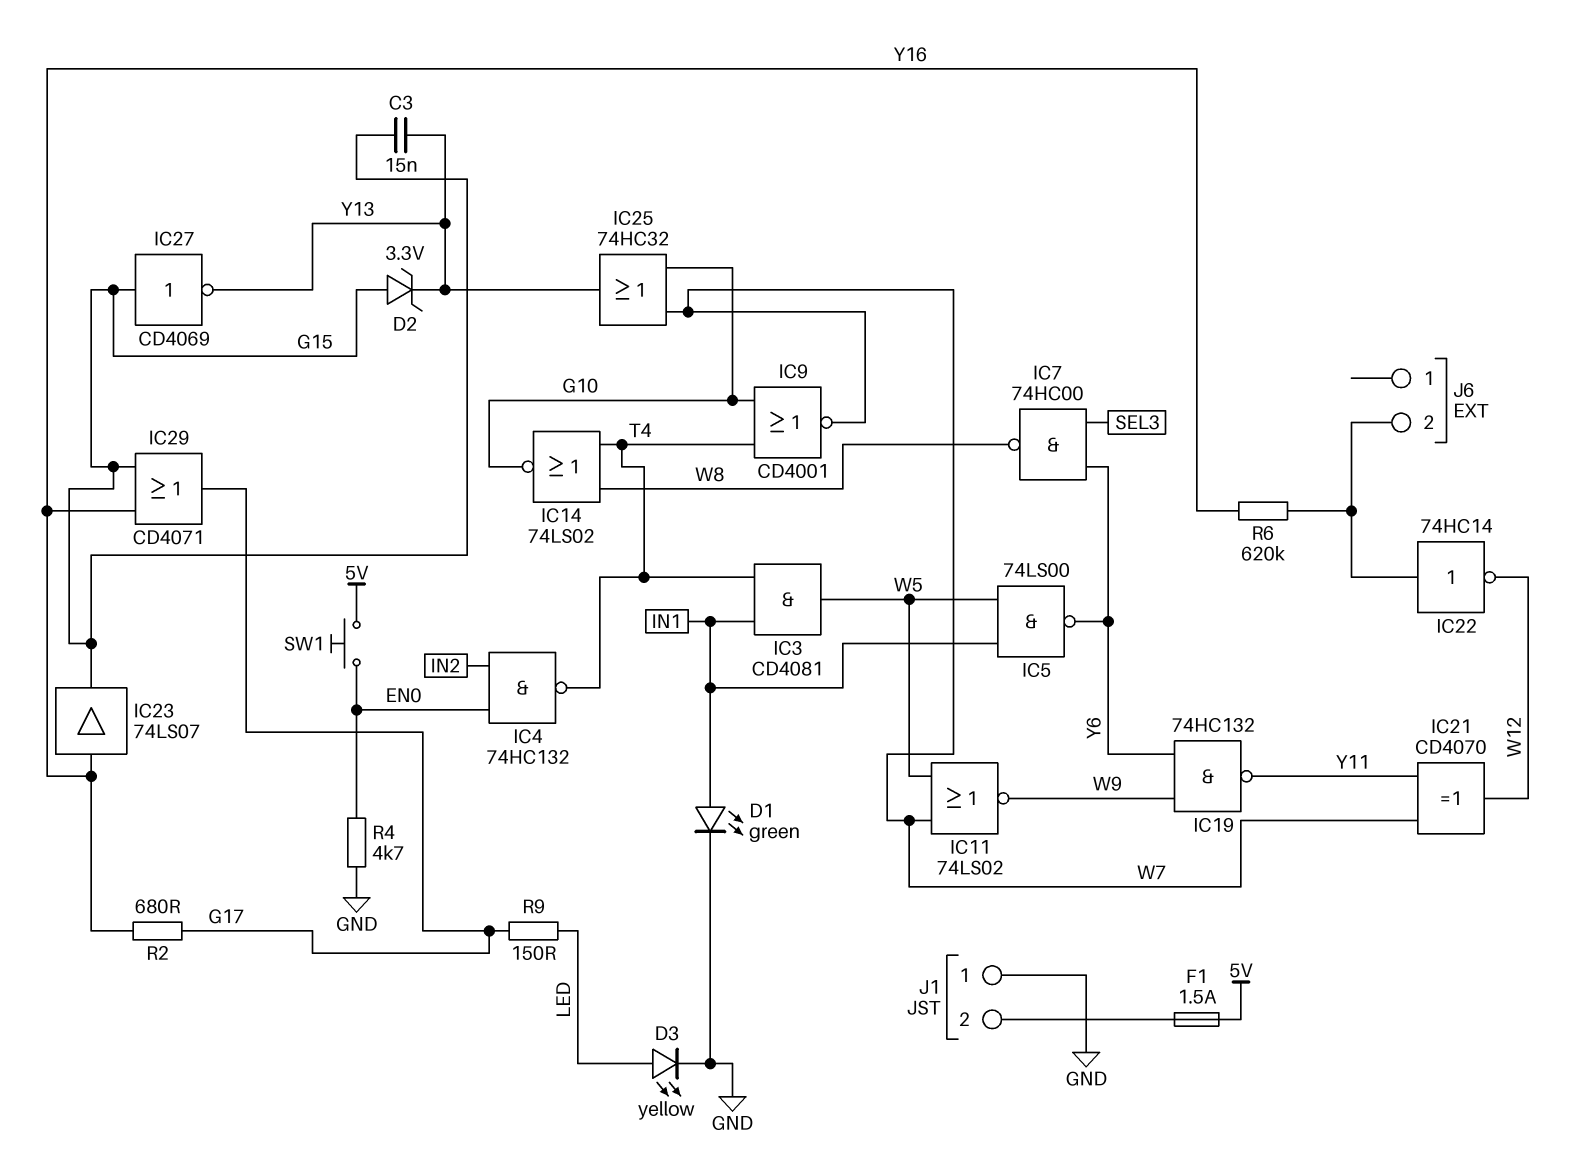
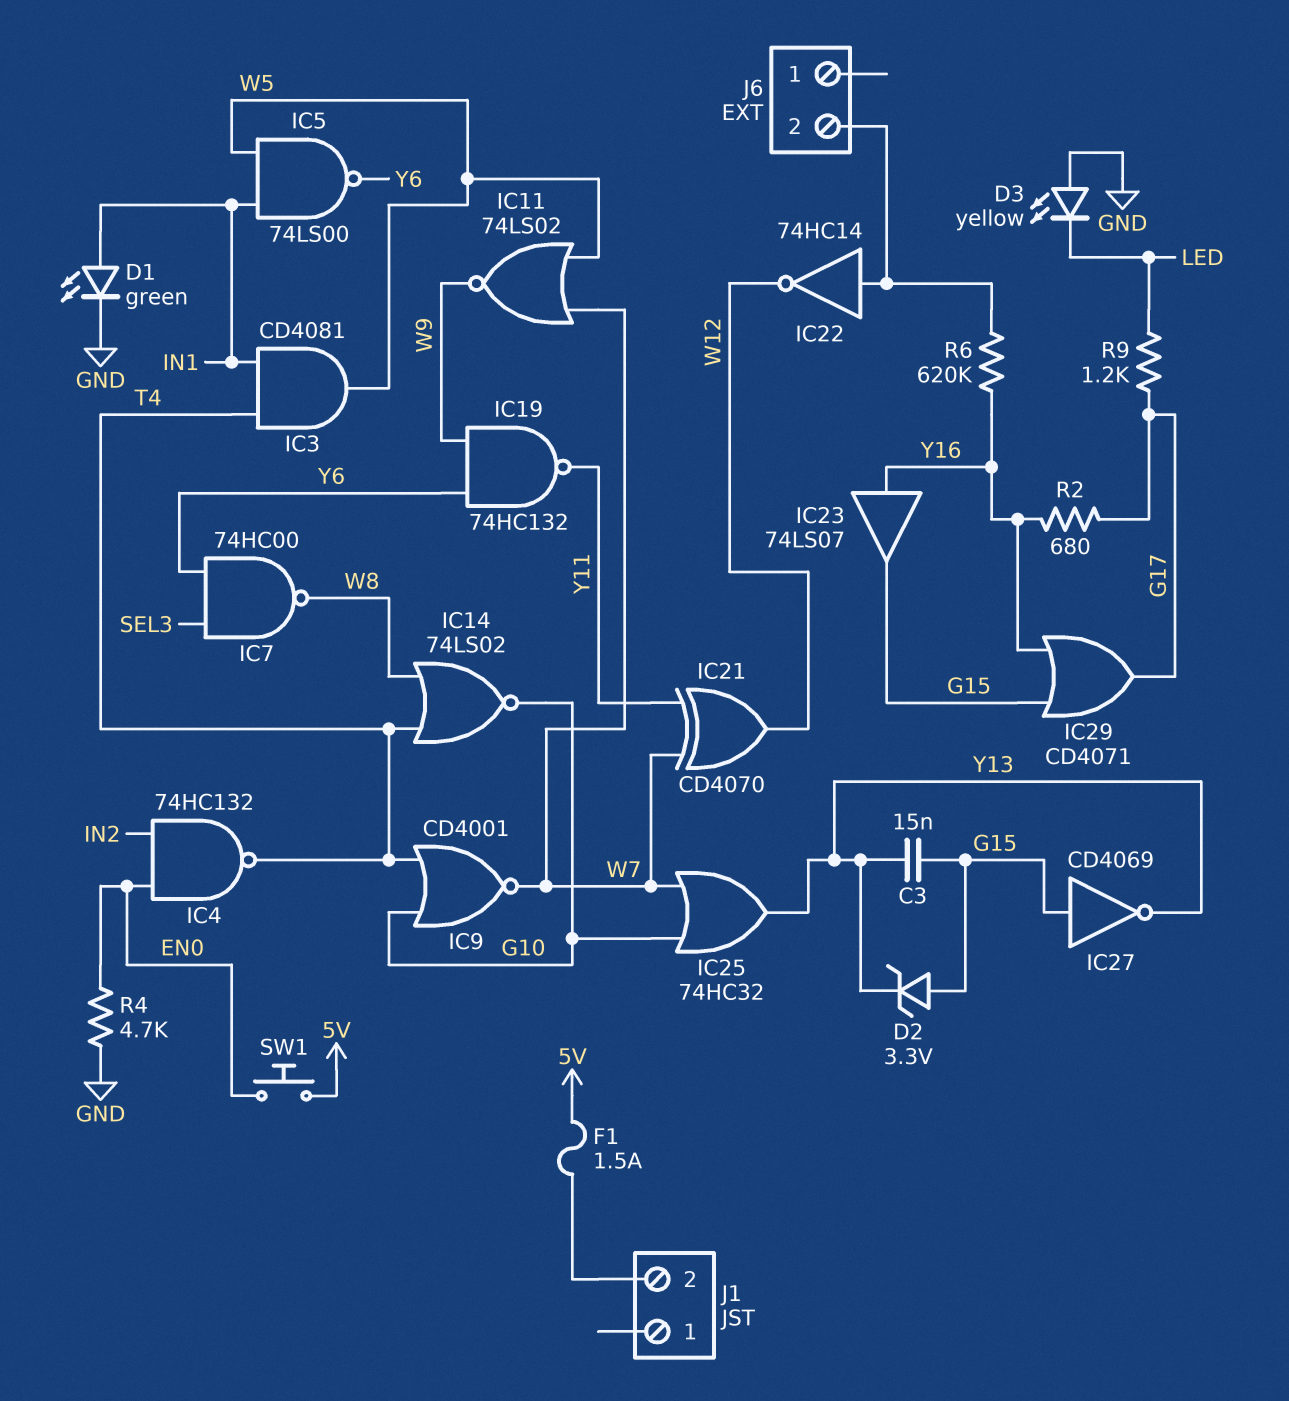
D3: LED yellow (A LED, K GND) -> LED yellow (A GND, K LED)
J1 pin 1: GND -> none
R9: 150 (G17, LED) -> 1.2k (G17, LED)

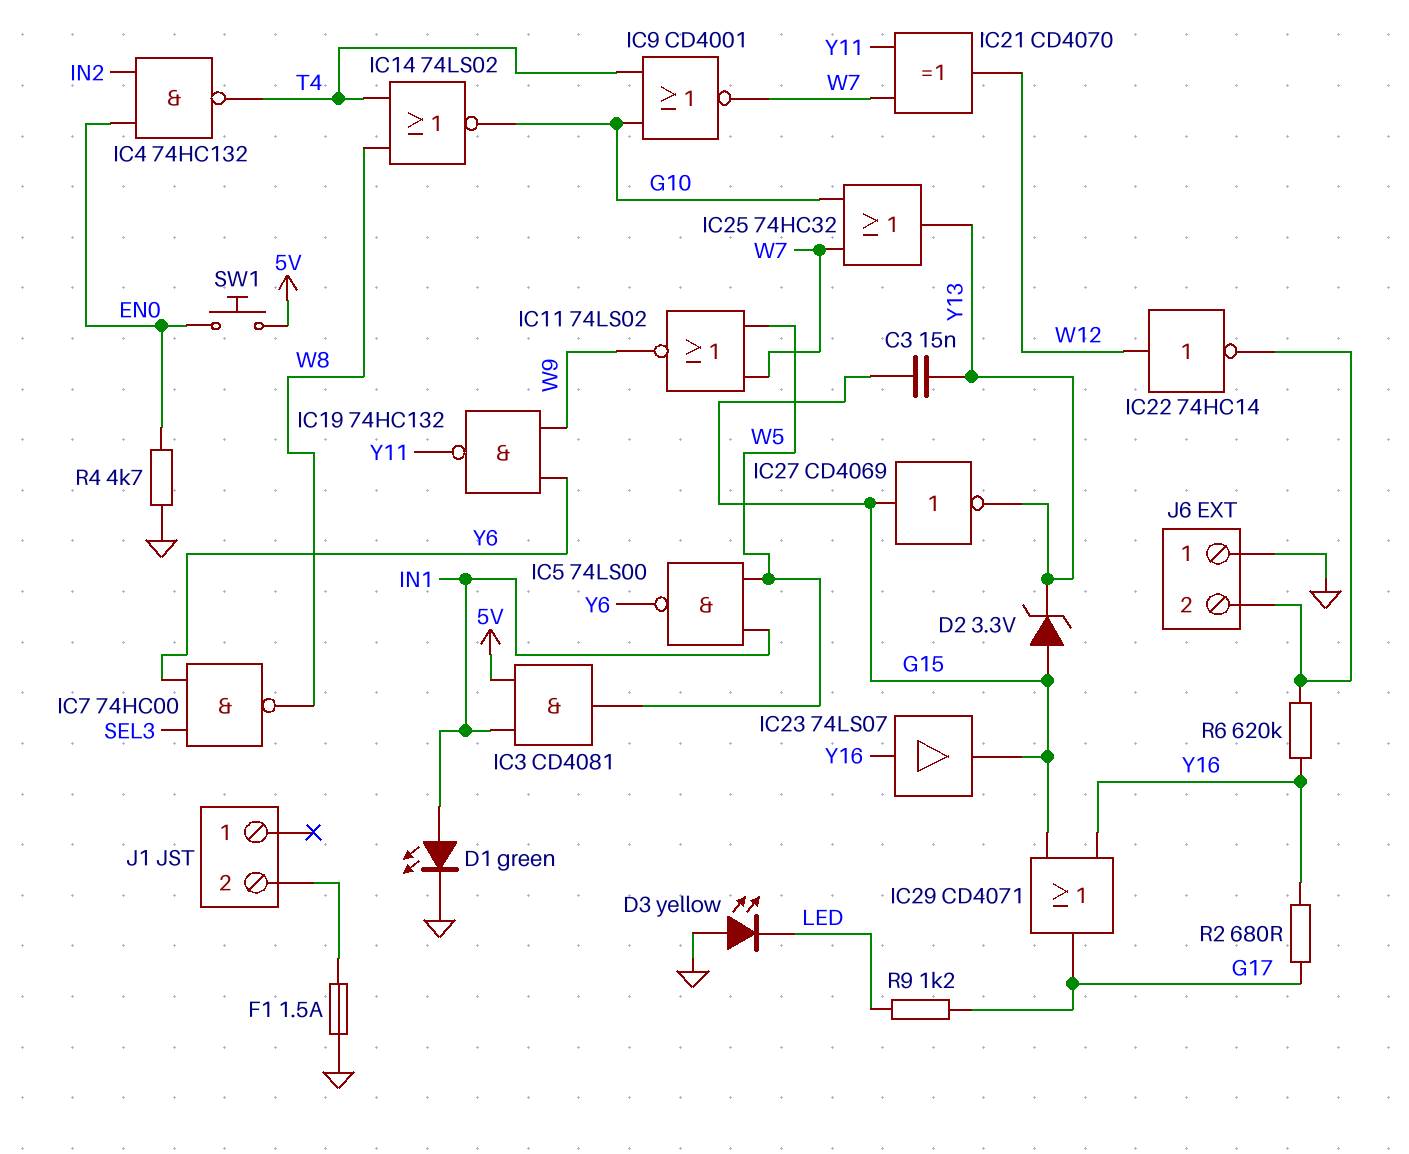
F1: 1.5A (5V, J1/2) -> 1.5A (GND, J1/2)
IC3: AND CD4081 (in IN1, in T4, out W5) -> AND CD4081 (in 5V, in IN1, out W5)
IC22: NOT 74HC14 (in J6/2, out W12) -> NOT 74HC14 (in W12, out J6/2)
J6 pin 1: none -> GND

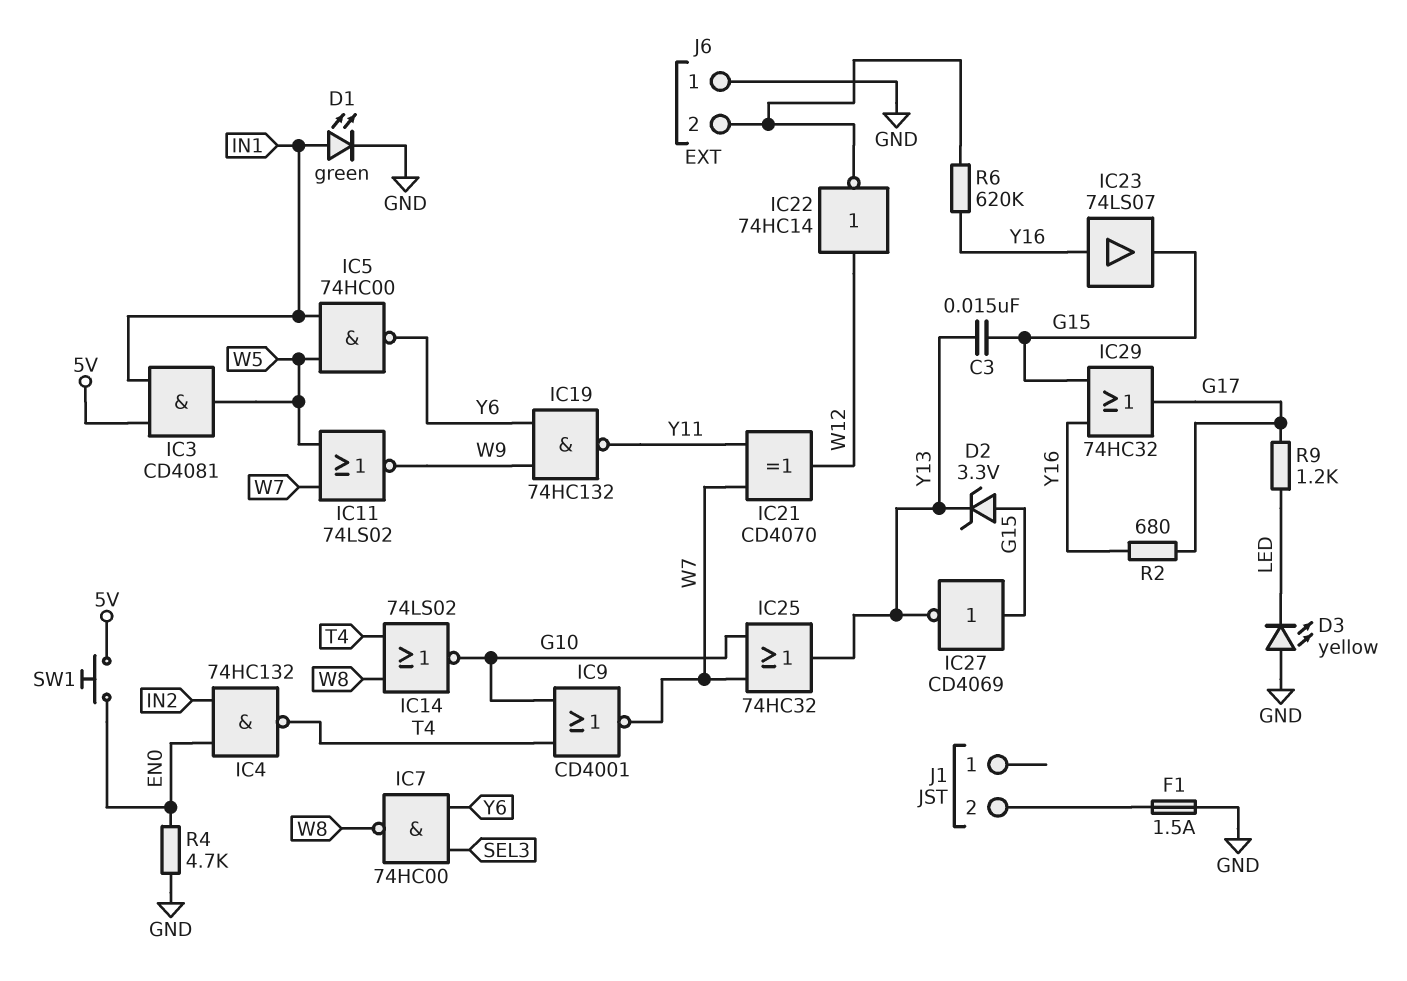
IC5: NAND 74LS00 (in IN1, in W5, out Y6) -> NAND 74HC00 (in IN1, in W5, out Y6)
IC29: OR CD4071 (in G15, in Y16, out G17) -> OR 74HC32 (in G15, in Y16, out G17)

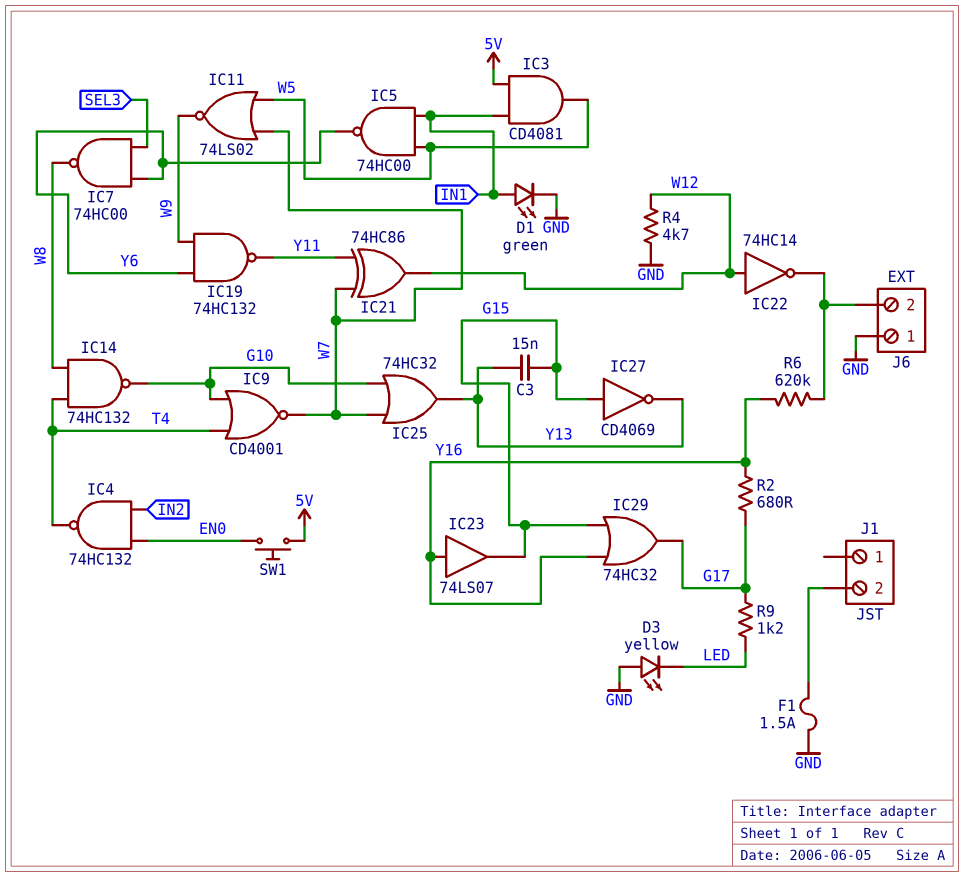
D2: zener 3.3V (A G15, K Y13) -> none
IC14: NOR 74LS02 (in T4, in W8, out G10) -> NAND 74HC132 (in T4, in W8, out G10)
IC21: XOR CD4070 (in W7, in Y11, out W12) -> XOR 74HC86 (in W7, in Y11, out W12)
R4: 4.7k (EN0, GND) -> 4.7k (GND, W12)

